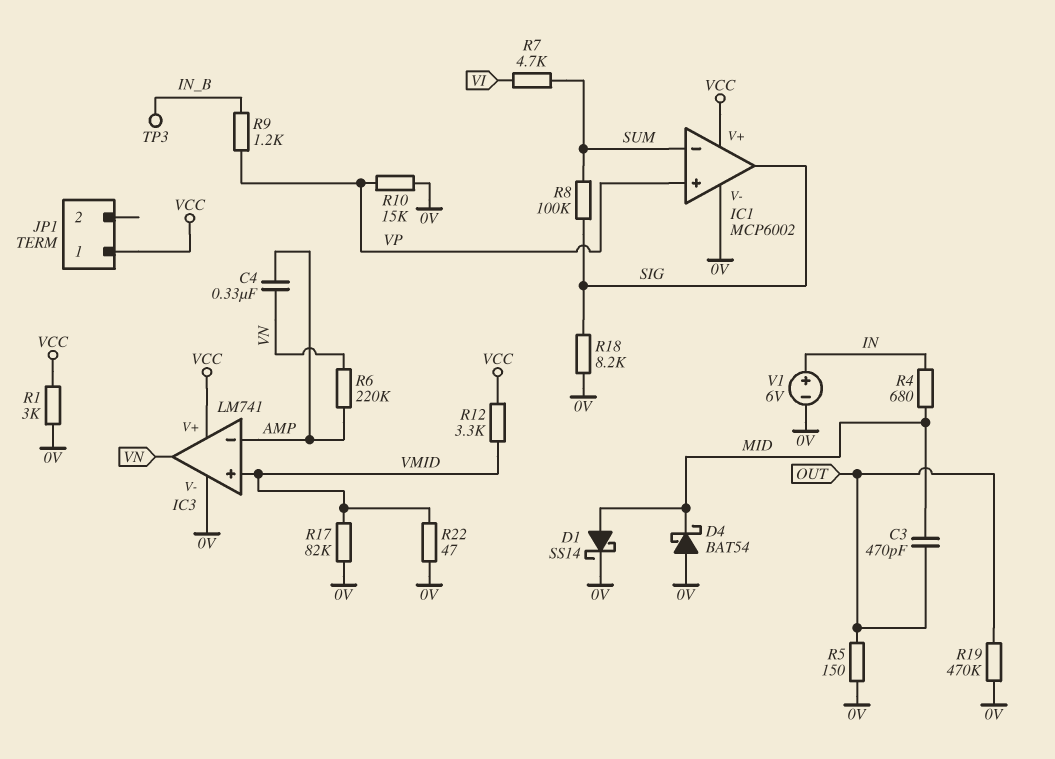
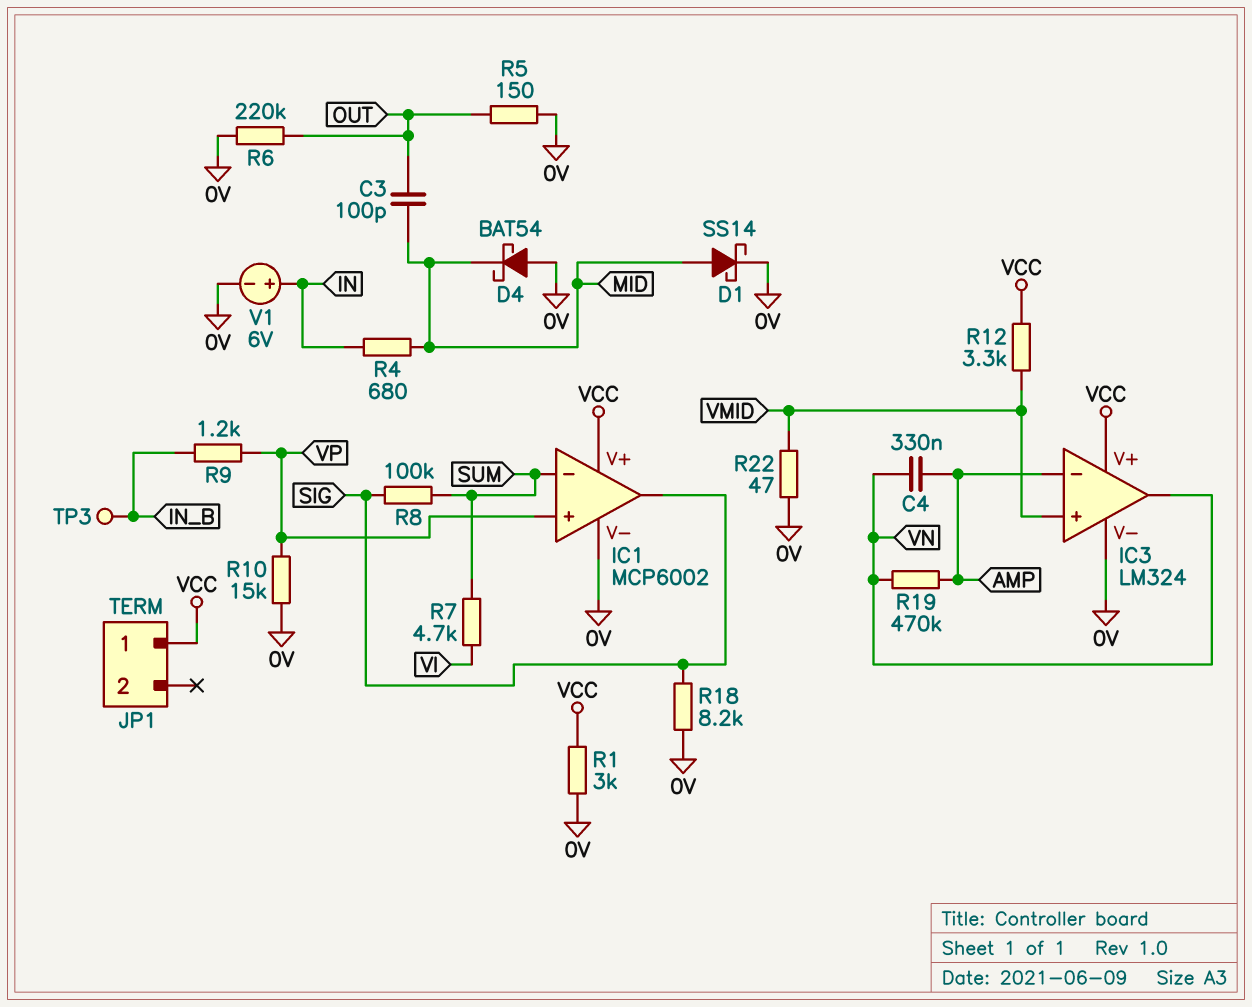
C3: 470pF (MID, OUT) -> 100pF (MID, OUT)
IC3: LM741 -> LM324
R6: 220k (AMP, VN) -> 220k (0V, OUT)
R17: 82k (0V, VMID) -> none
R19: 470k (0V, OUT) -> 470k (AMP, VN)

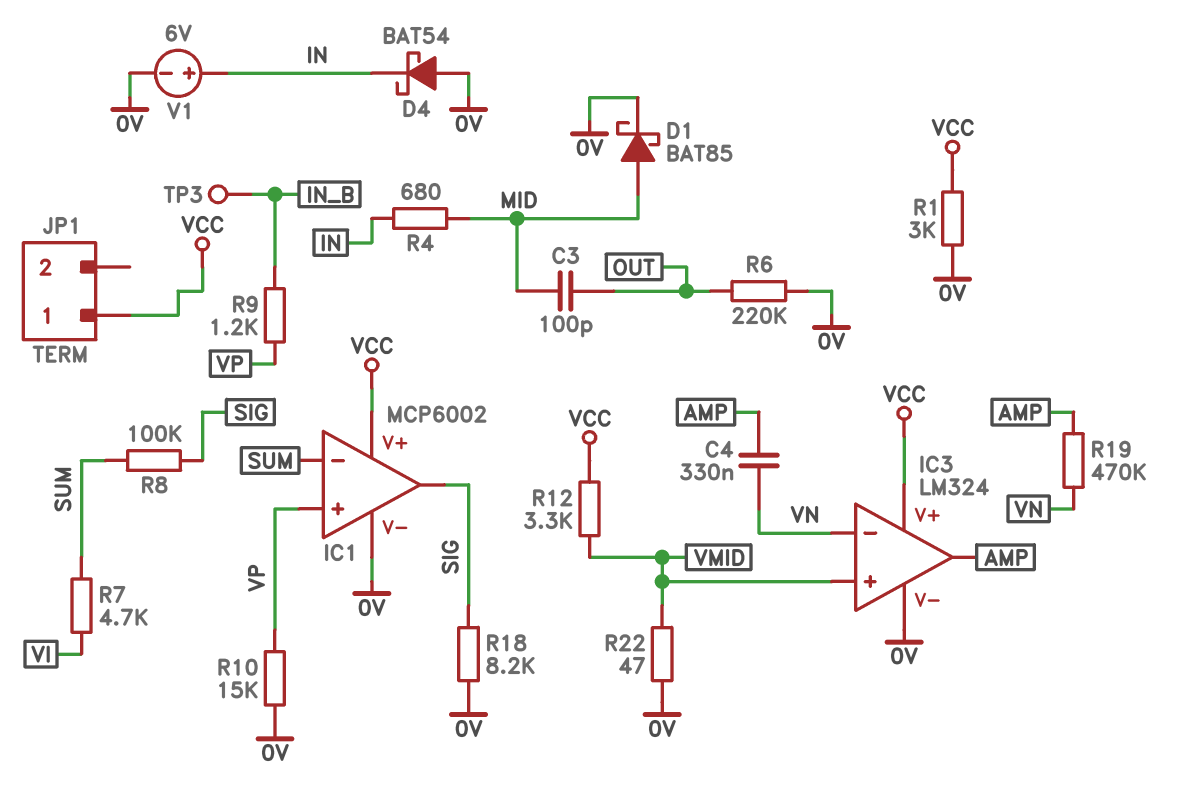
D1: schottky SS14 (A MID, K 0V) -> schottky BAT85 (A MID, K 0V)
D4: schottky BAT54 (A 0V, K MID) -> schottky BAT54 (A 0V, K IN)
IC3 pin in-: AMP -> VN
IC3 pin out: VN -> AMP
R5: 150 (0V, OUT) -> none

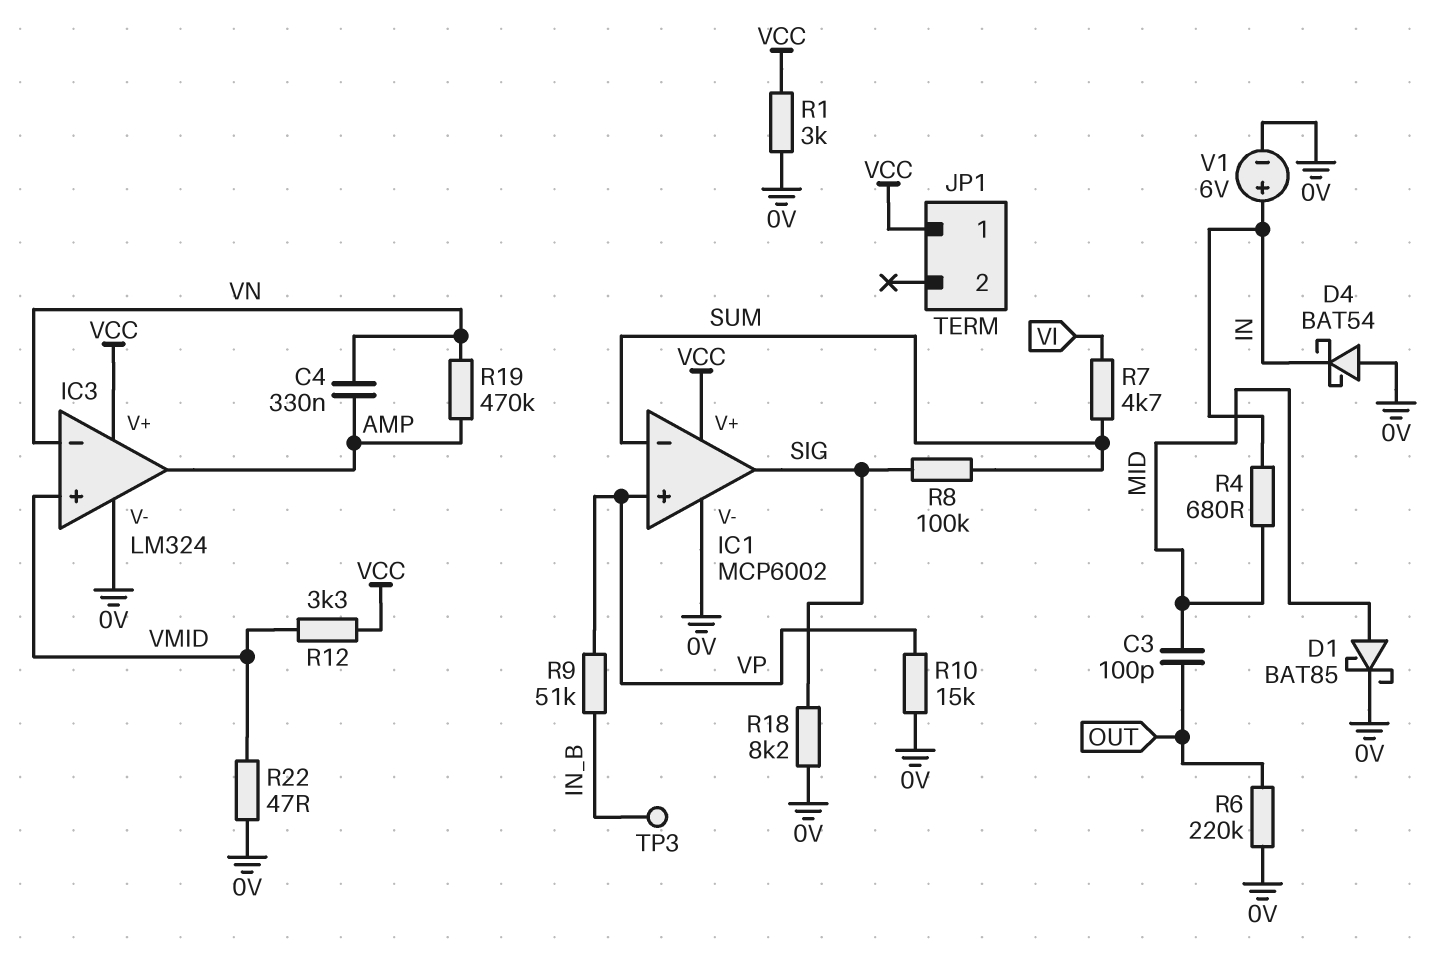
R9: 1.2k (IN_B, VP) -> 51k (IN_B, VP)

